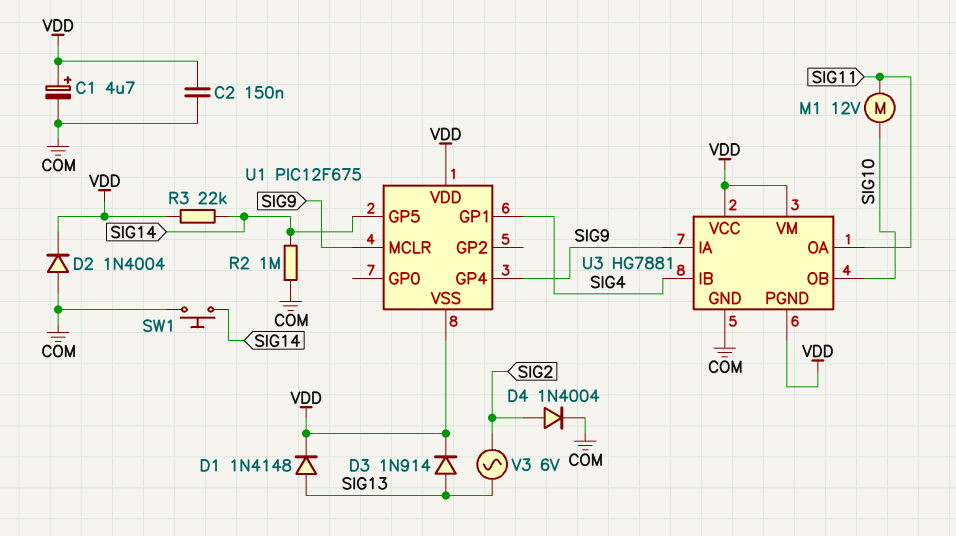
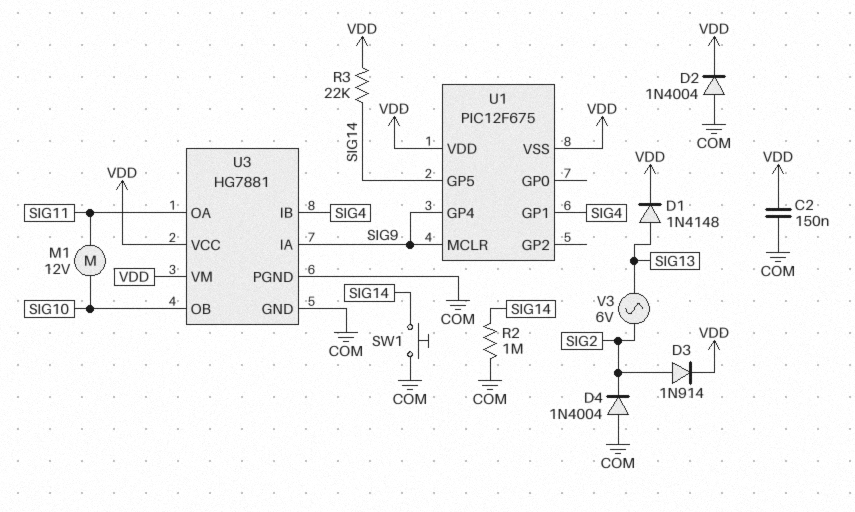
C1: 4.7uF (plus VDD, minus COM) -> none
D3: diode 1N914 (A SIG13, K VDD) -> diode 1N914 (A SIG2, K VDD)
D4: diode 1N4004 (A SIG2, K COM) -> diode 1N4004 (A COM, K SIG2)
U3 pin PGND: VDD -> COM

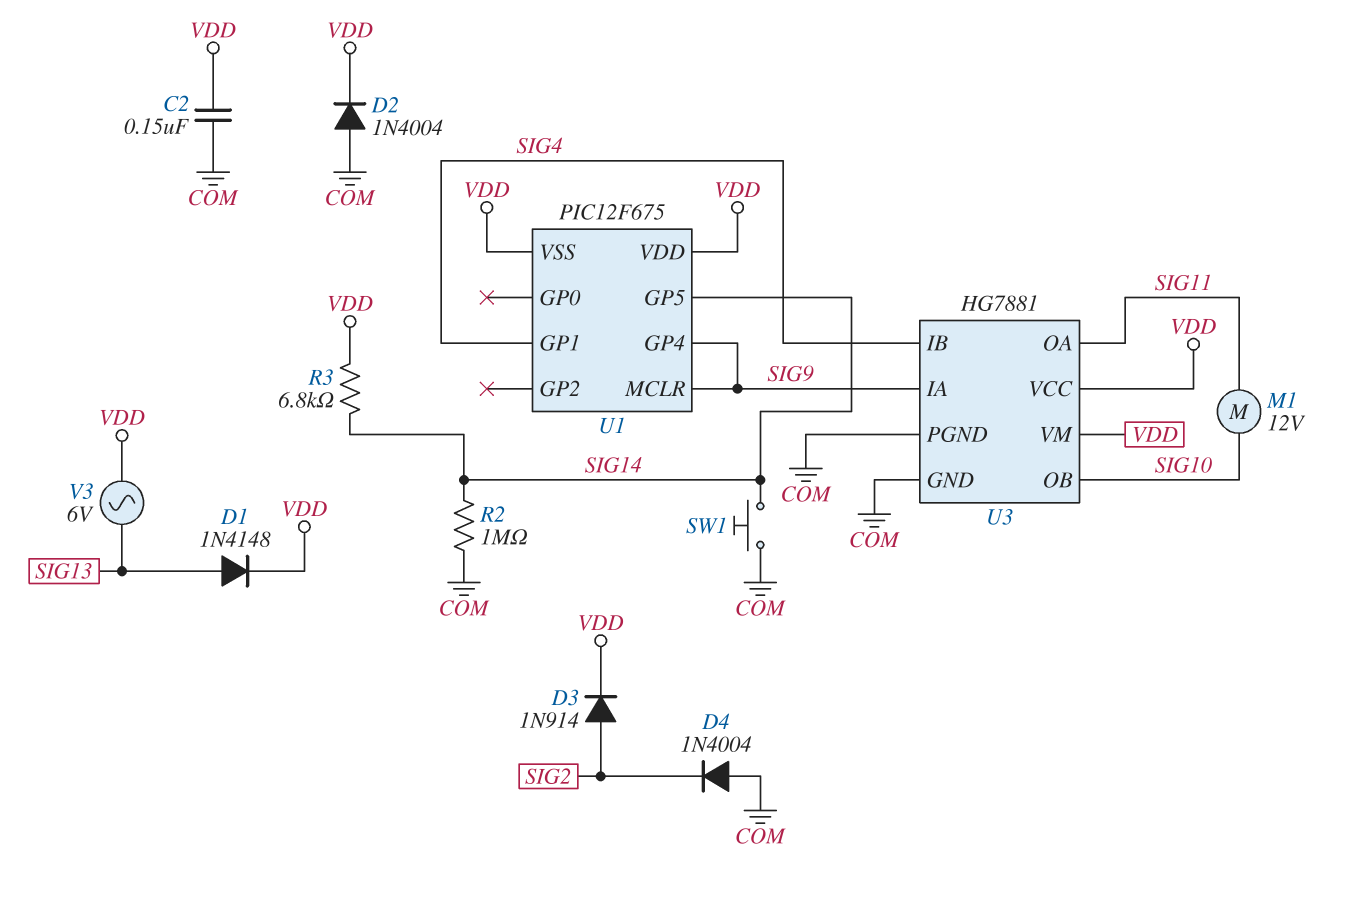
R3: 22k (SIG14, VDD) -> 6.8k (SIG14, VDD)
V3: AC 6V (SIG2, SIG13) -> AC 6V (SIG13, VDD)

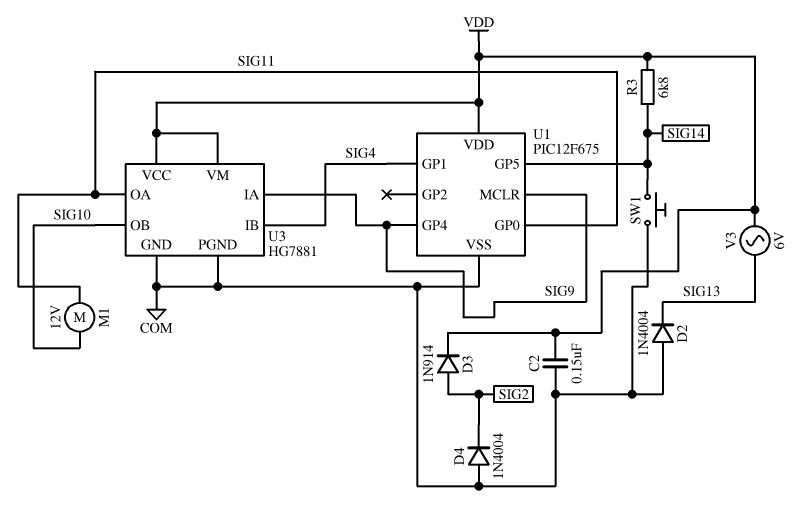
D1: diode 1N4148 (A SIG13, K VDD) -> none
D2: diode 1N4004 (A COM, K VDD) -> diode 1N4004 (A COM, K SIG13)
R2: 1M (COM, SIG14) -> none
U1 pin GP0: none -> SIG11
U1 pin VSS: VDD -> COM

